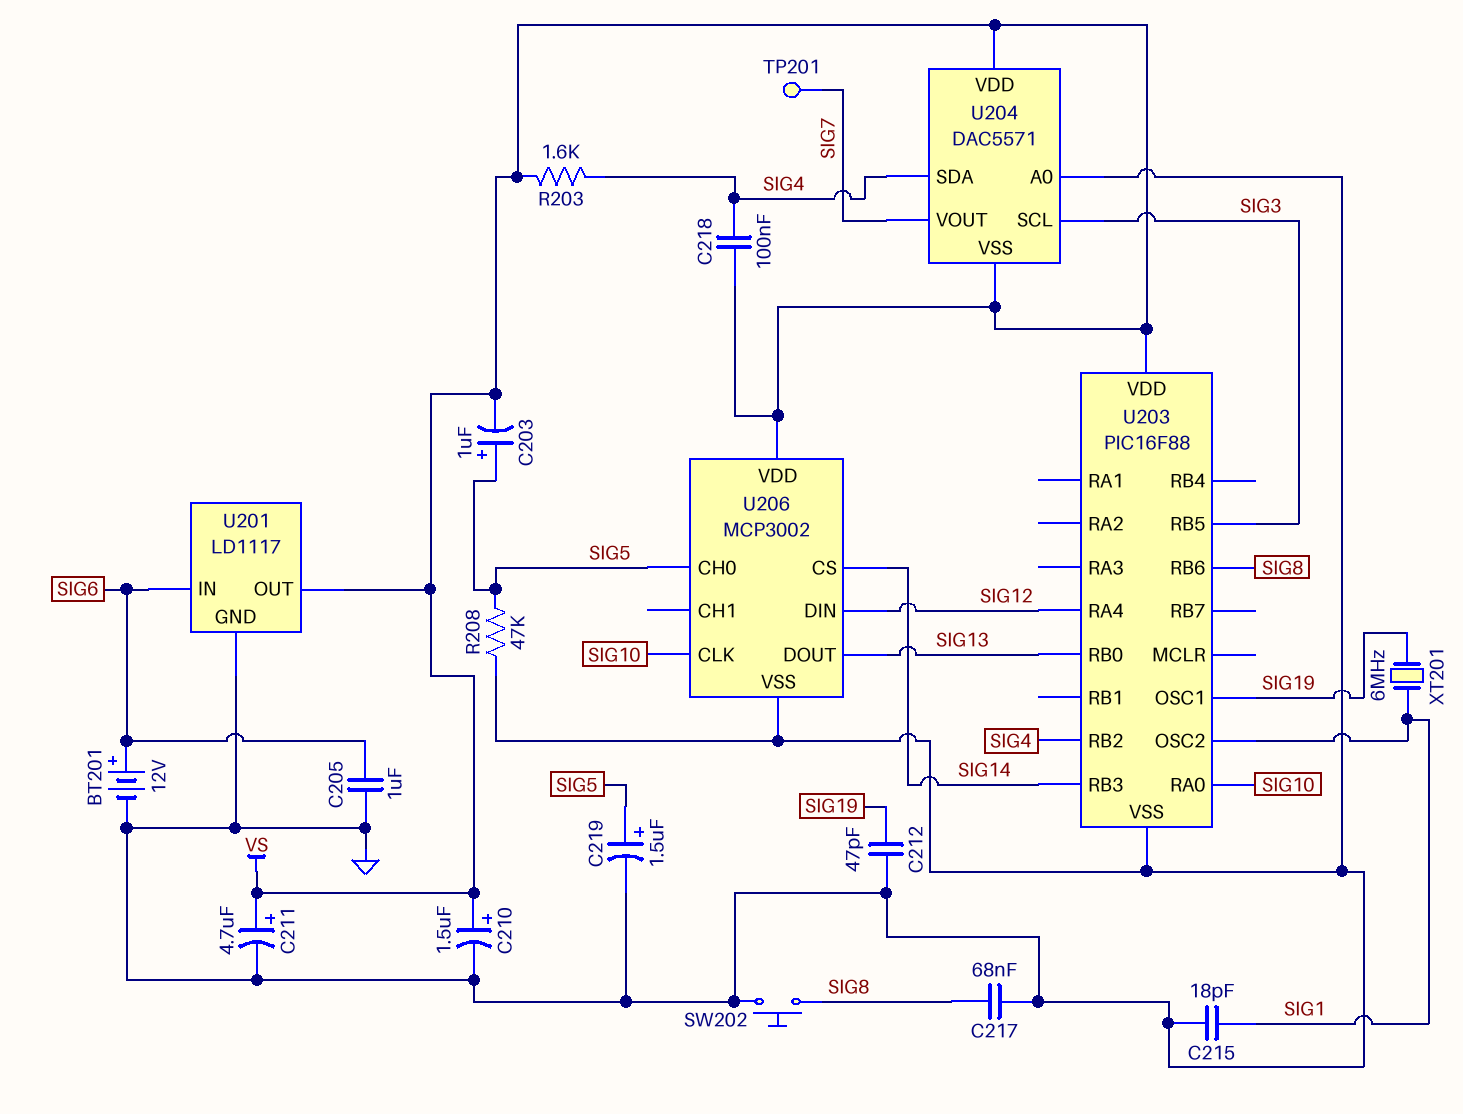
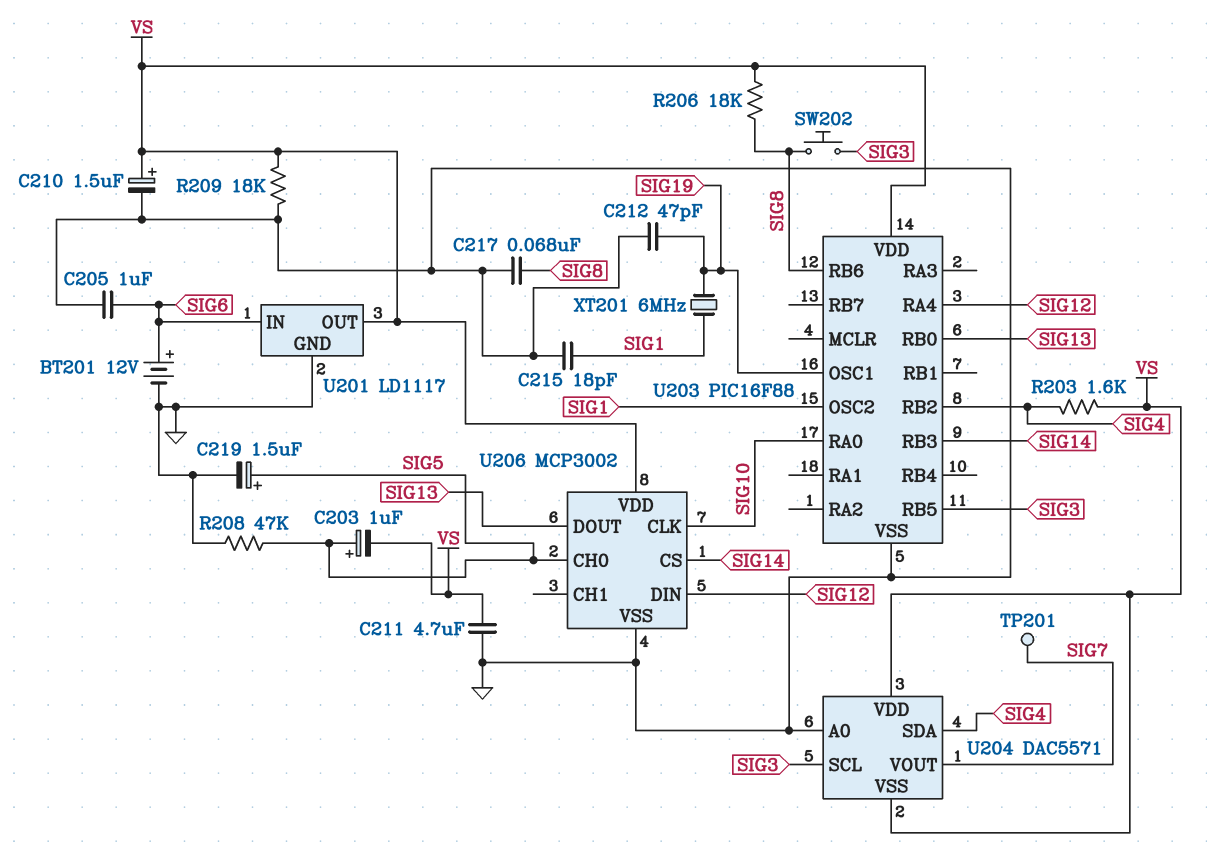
C211: 4.7uF (plus VS, minus GND) -> 4.7uF (GND, VS)
C218: 100nF (SIG4, VS) -> none
R206: none -> 18k (SIG8, VS)
R209: none -> 18k (GND, VS)
SW202: button (GND, SIG8) -> button (SIG3, SIG8)

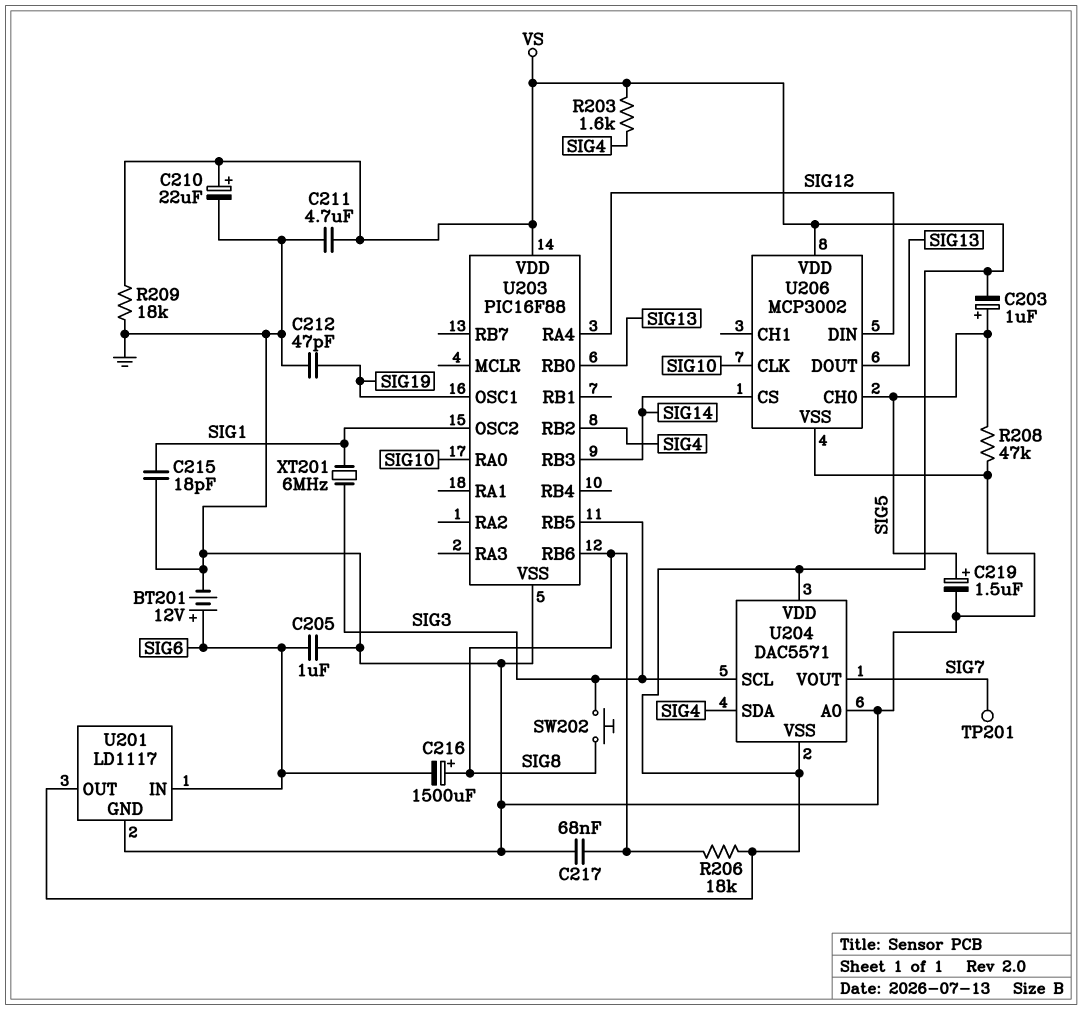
C210: 1.5uF (plus VS, minus GND) -> 22uF (plus VS, minus GND)
C216: none -> 1500uF (plus SIG8, minus SIG6)
XT201: 6MHz (SIG1, SIG19) -> 6MHz (SIG1, SIG3)

